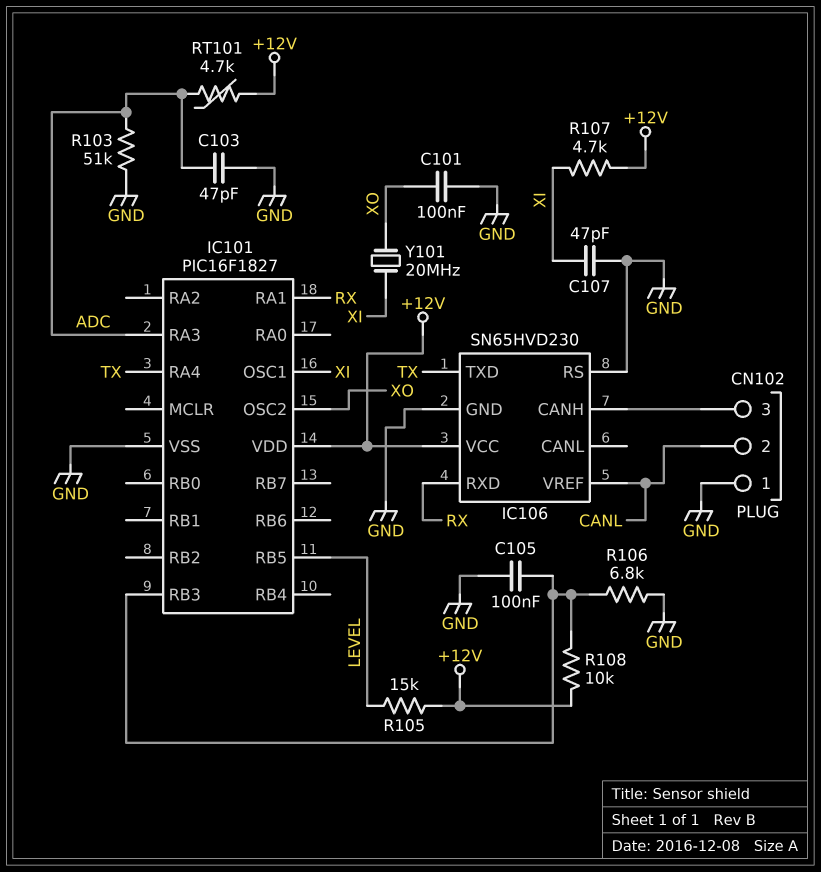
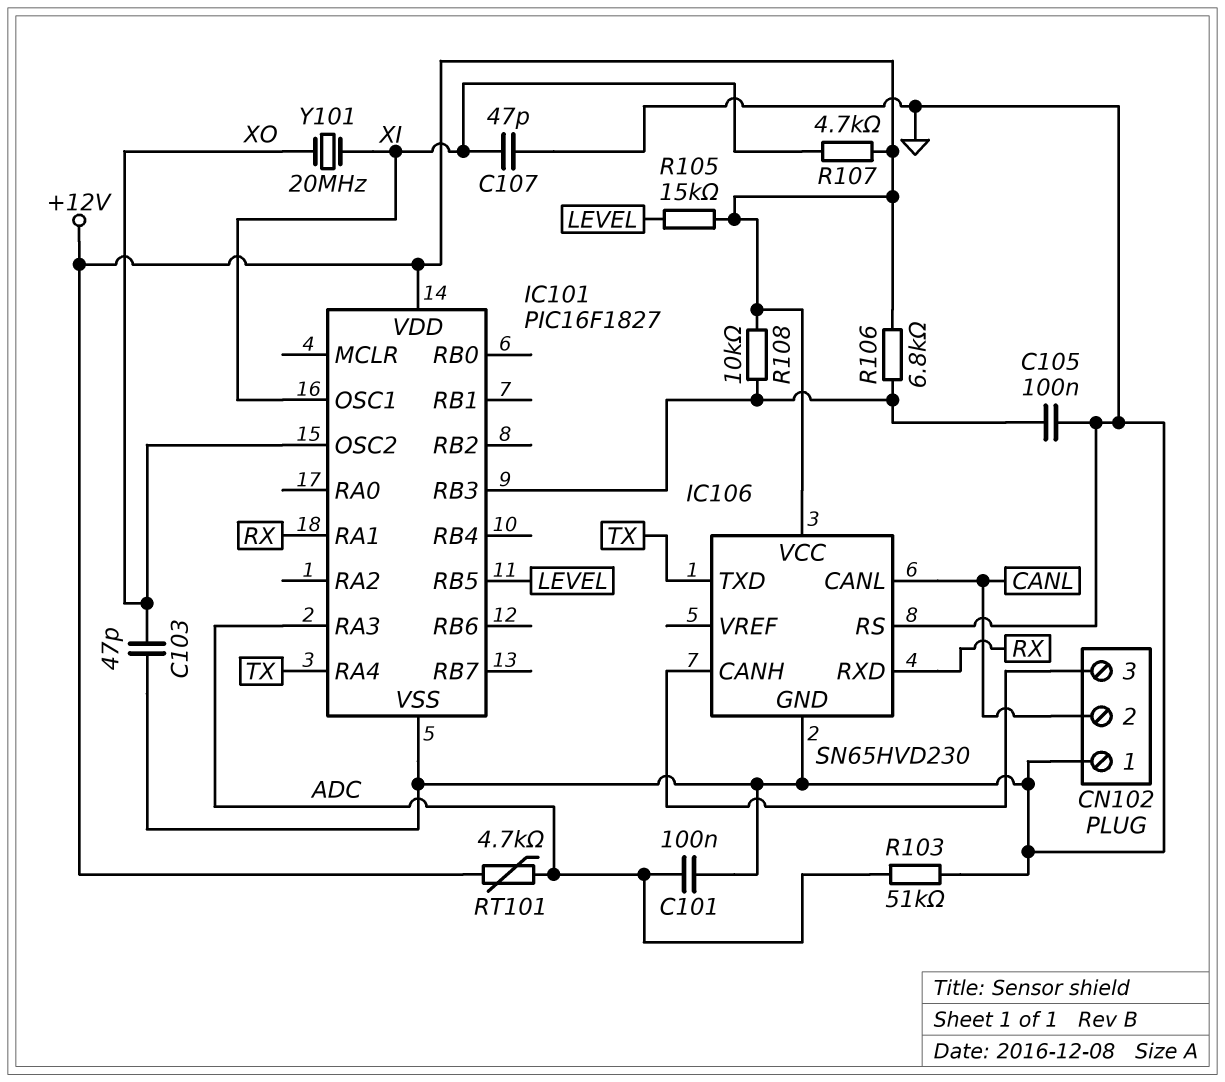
C101: 100nF (GND, XO) -> 100nF (ADC, GND)
C103: 47pF (ADC, GND) -> 47pF (GND, XO)
IC106 pin CANL: none -> CANL
IC106 pin VREF: CANL -> none
R106: 6.8k (GND, IC101/RB3) -> 6.8k (+12V, IC101/RB3)

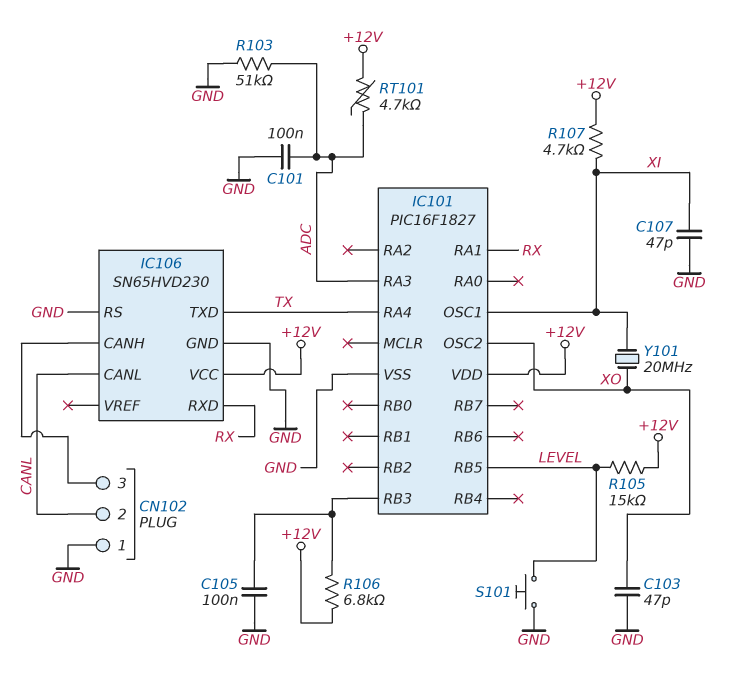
R108: 10k (+12V, IC101/RB3) -> none
S101: none -> button (GND, LEVEL)

